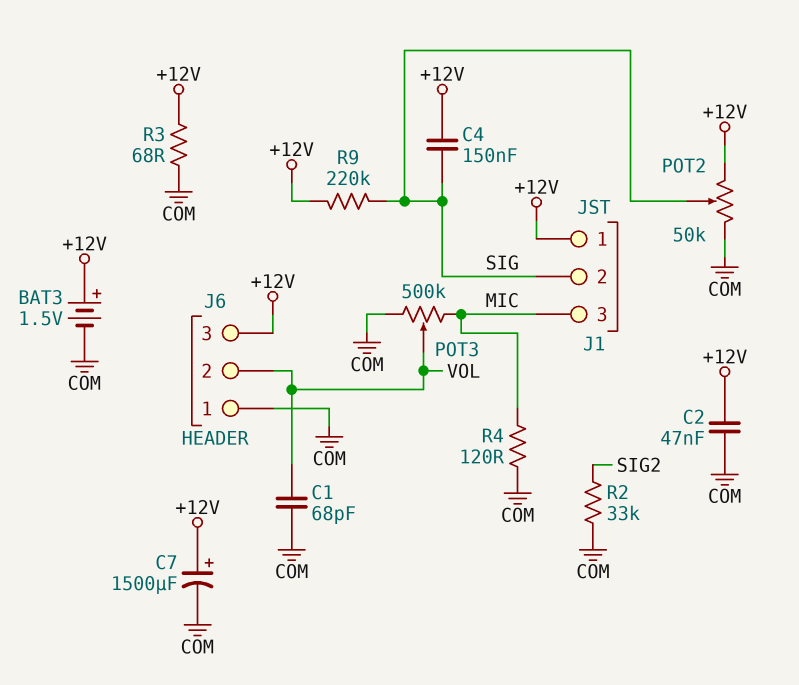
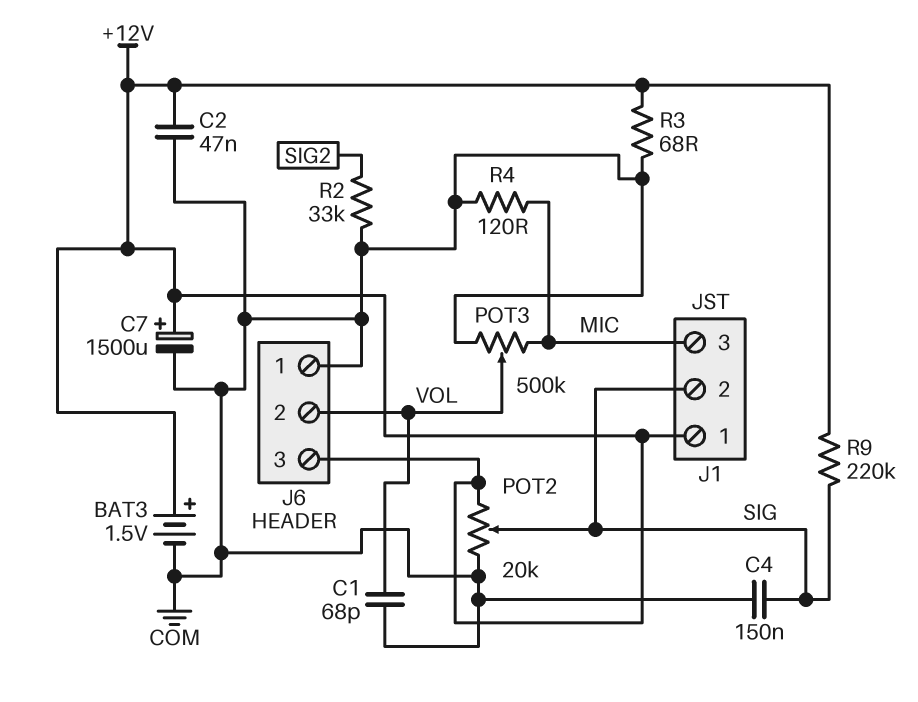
C4: 150nF (+12V, SIG) -> 150nF (COM, SIG)
POT2: 50k (+12V, COM, wiper SIG) -> 20k (+12V, COM, wiper SIG)

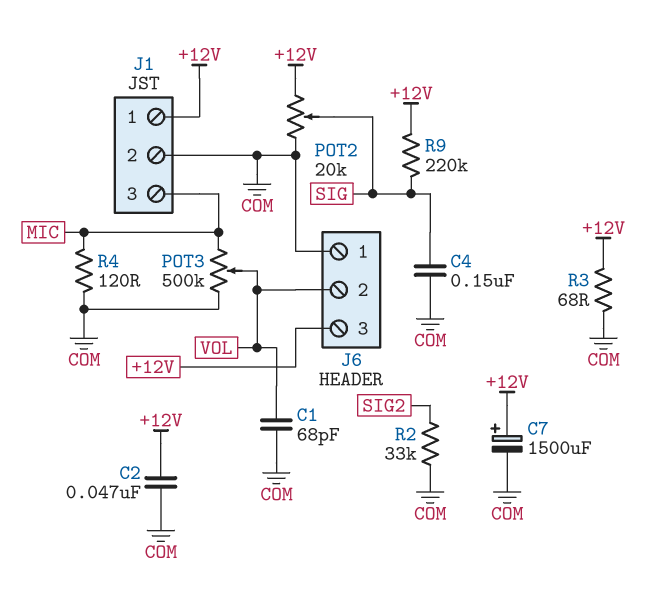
BAT3: 1.5V (plus +12V, minus COM) -> none
J1 pin 2: SIG -> COM

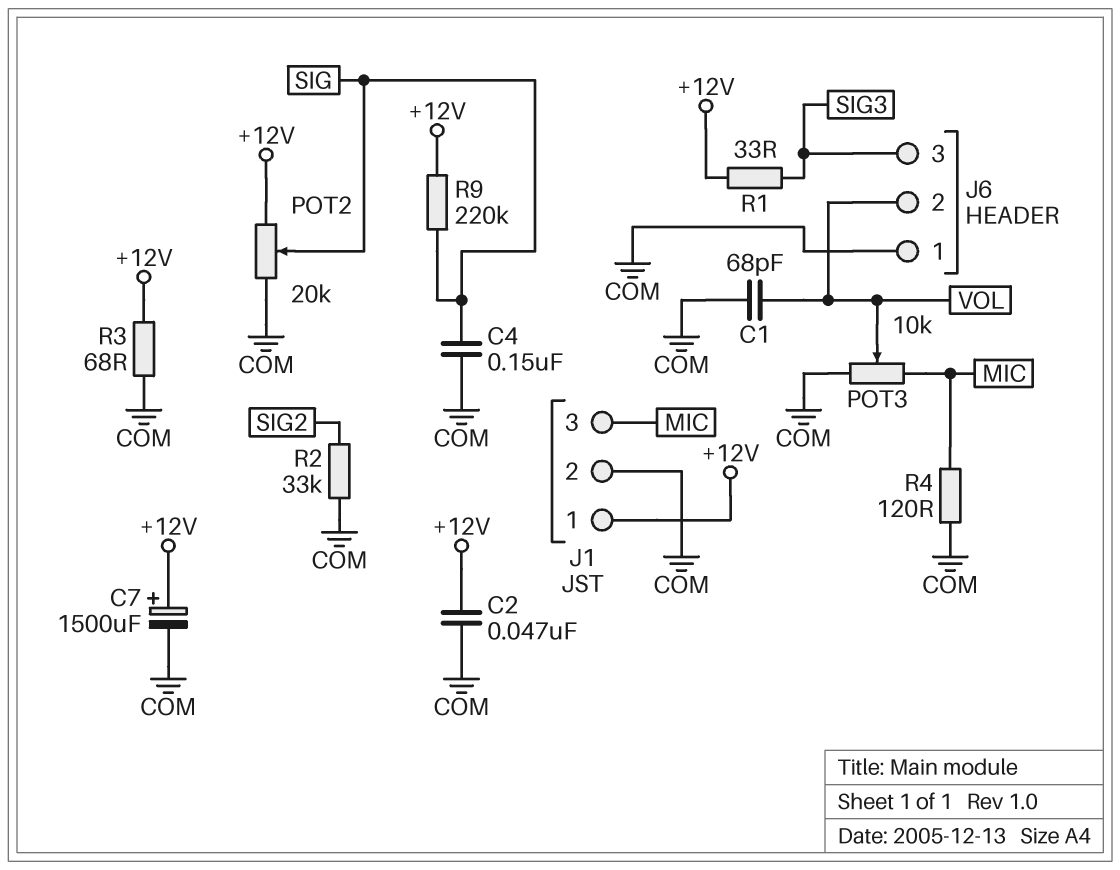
J6 pin 3: +12V -> SIG3
POT3: 500k (COM, MIC, wiper VOL) -> 10k (COM, MIC, wiper VOL)
R1: none -> 33 (+12V, SIG3)

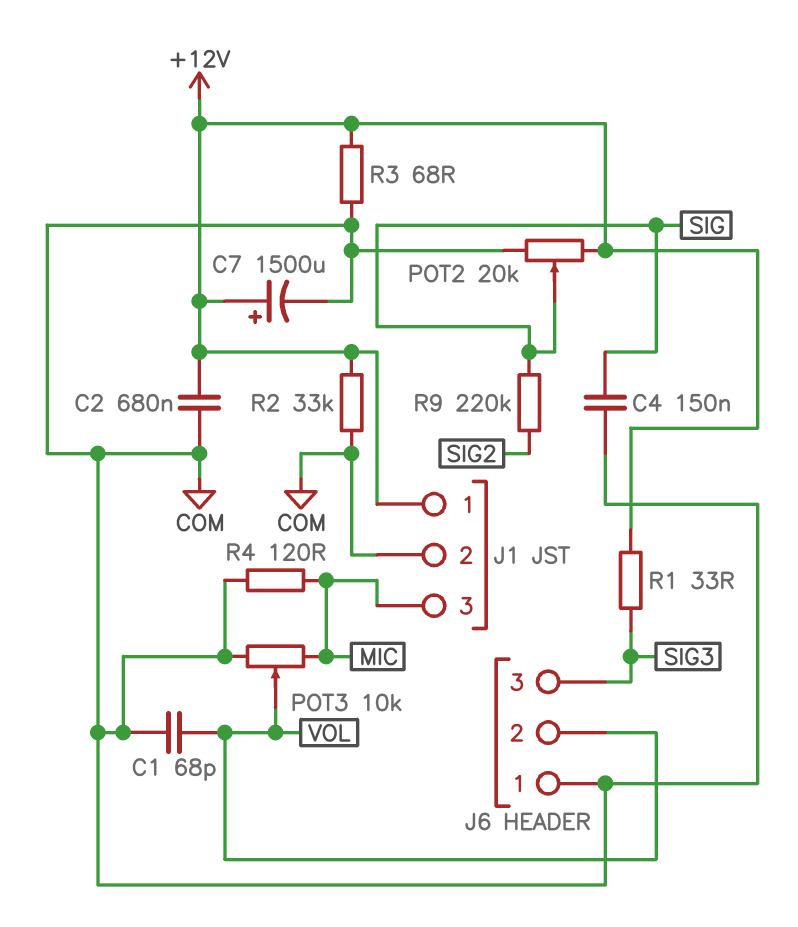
C2: 47nF (+12V, COM) -> 680nF (+12V, COM)
R2: 33k (COM, SIG2) -> 33k (+12V, COM)
R9: 220k (+12V, SIG) -> 220k (SIG, SIG2)

